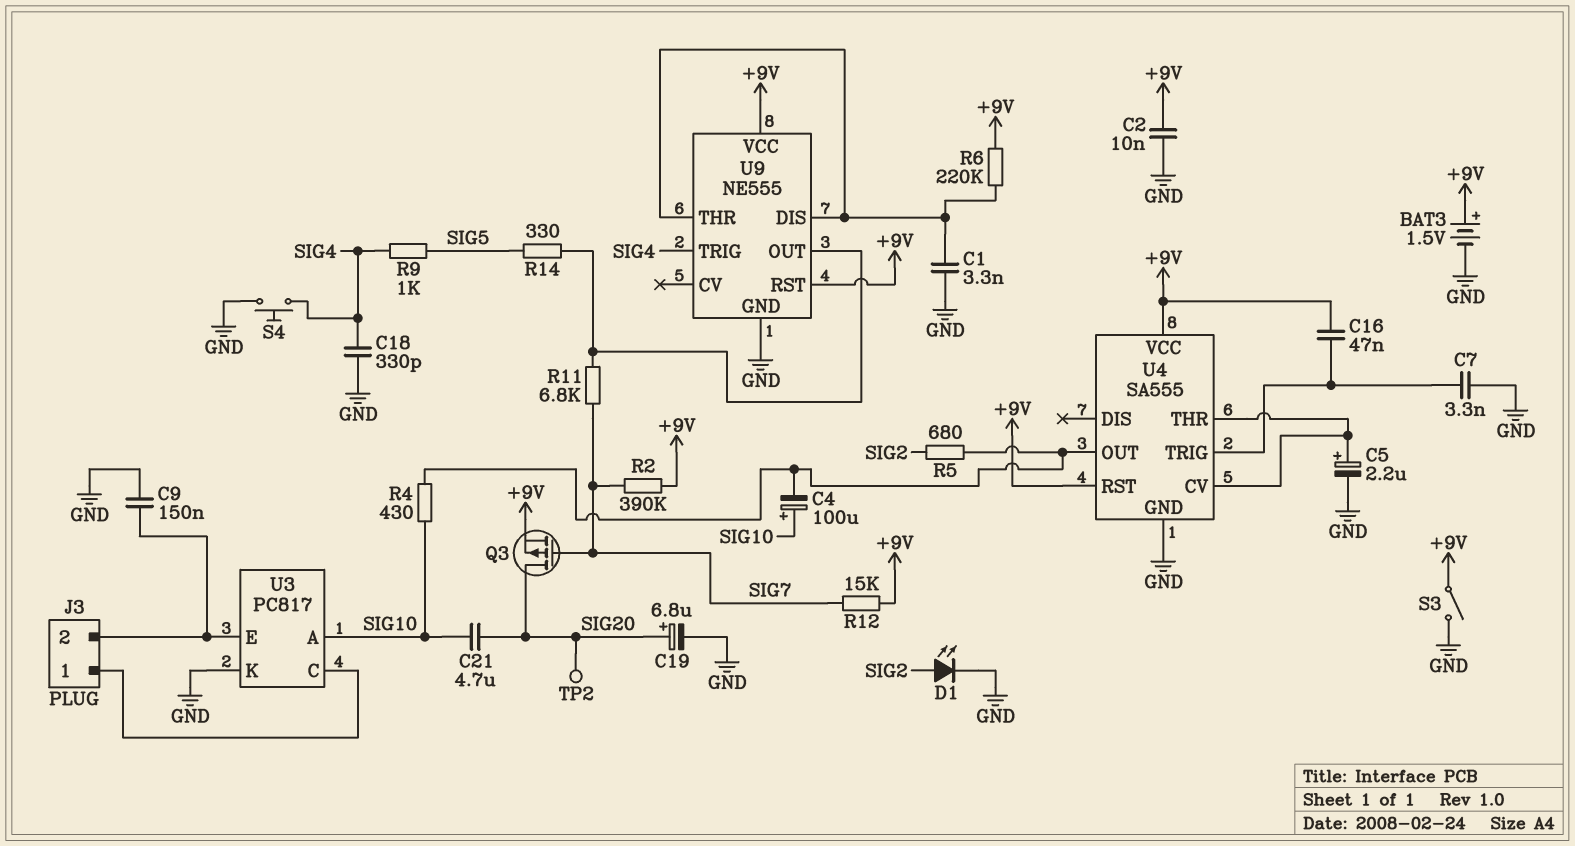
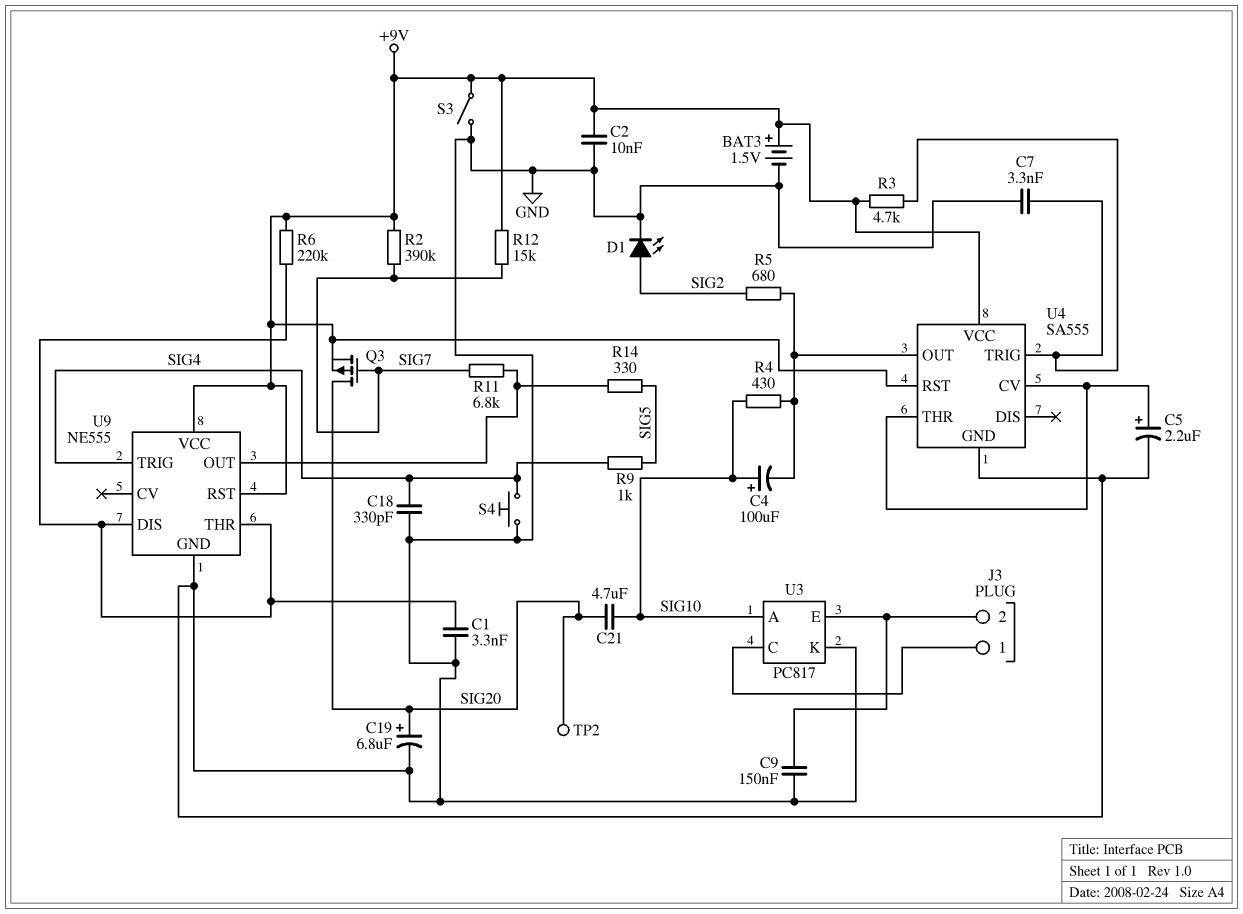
C16: 47nF (+9V, U4/TRIG) -> none
R3: none -> 4.7k (+9V, U4/TRIG)

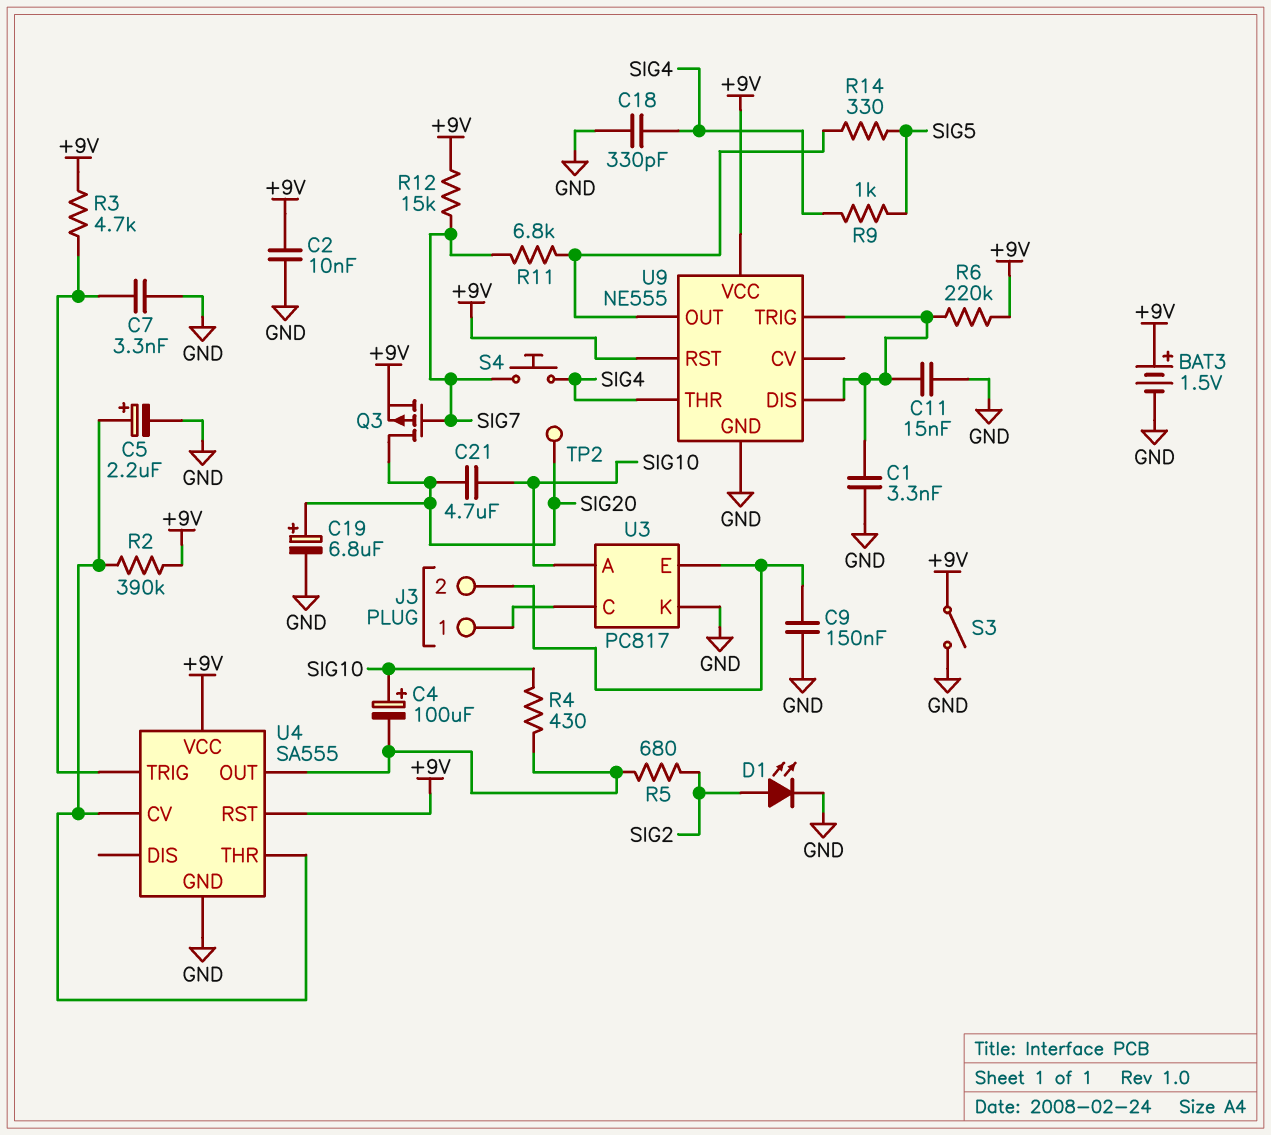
C11: none -> 15nF (GND, U9/DIS)
R2: 390k (+9V, SIG7) -> 390k (+9V, U4/CV)
S4: button (GND, SIG4) -> button (SIG4, SIG7)
U9 pin THR: U9/DIS -> SIG4
U9 pin TRIG: SIG4 -> U9/DIS

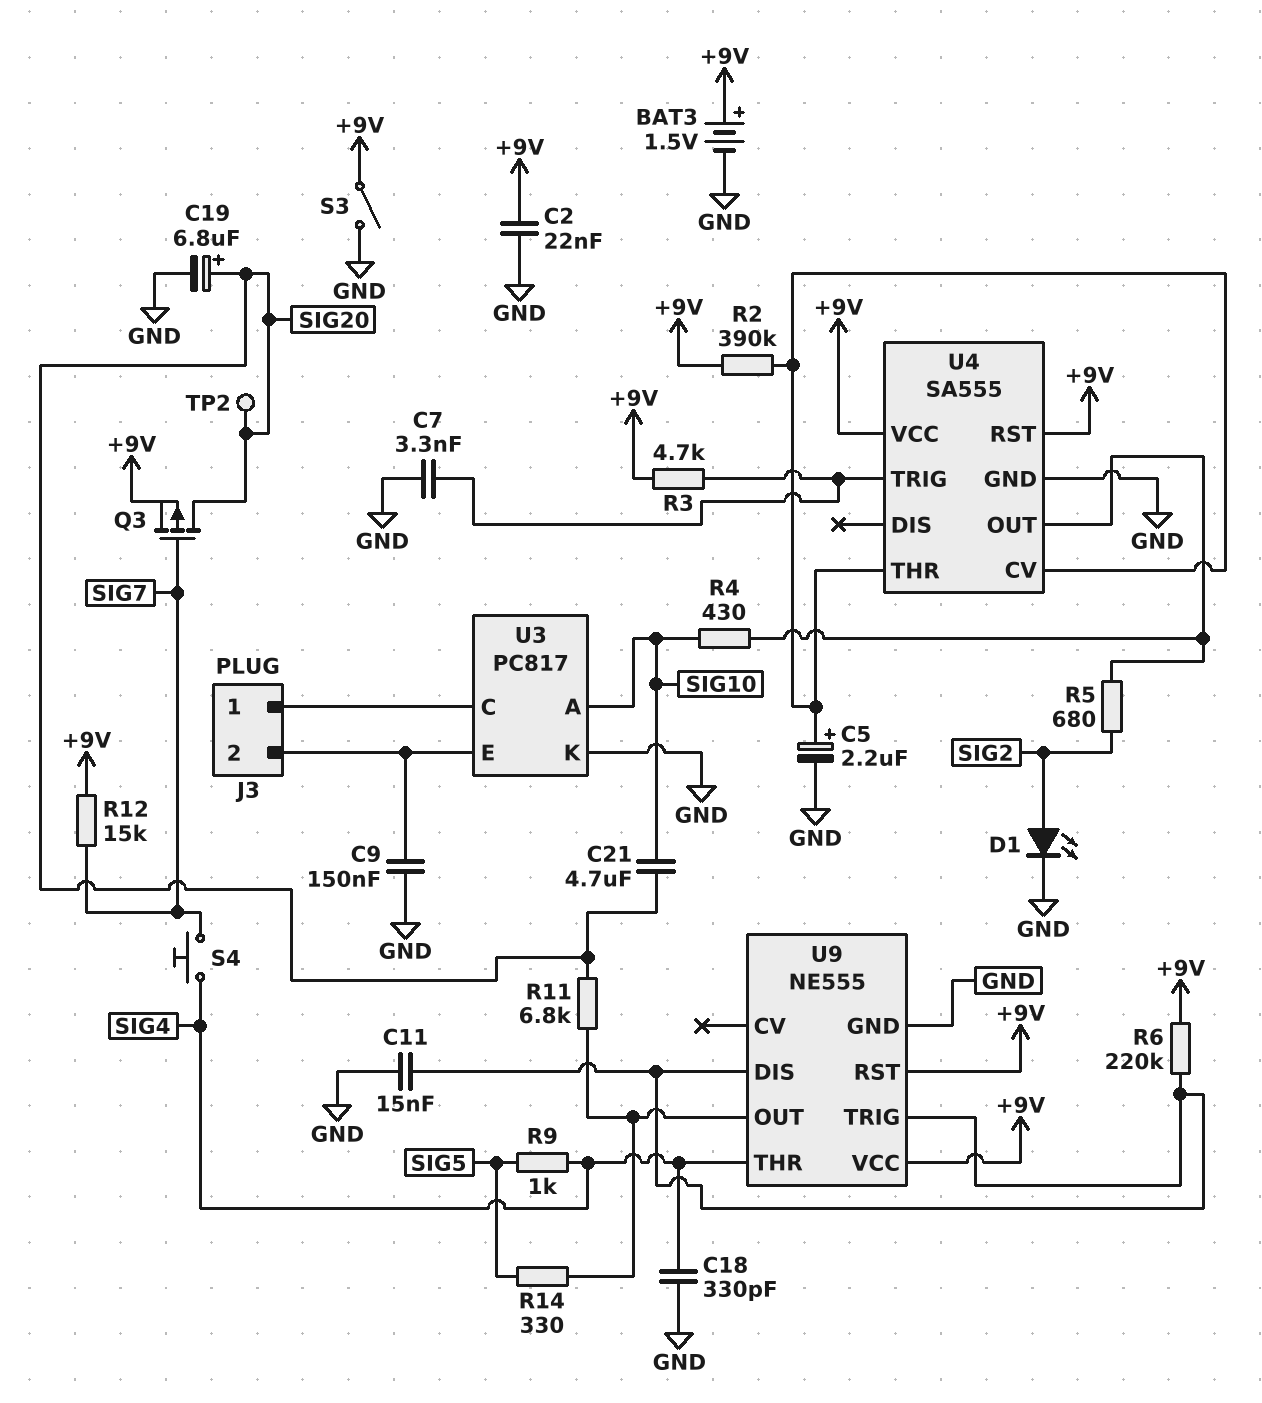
C1: 3.3nF (GND, U9/DIS) -> none
C2: 10nF (+9V, GND) -> 22nF (+9V, GND)
C4: 100uF (plus SIG10, minus U4/OUT) -> none
R11: 6.8k (SIG7, U9/OUT) -> 6.8k (SIG20, U9/OUT)

